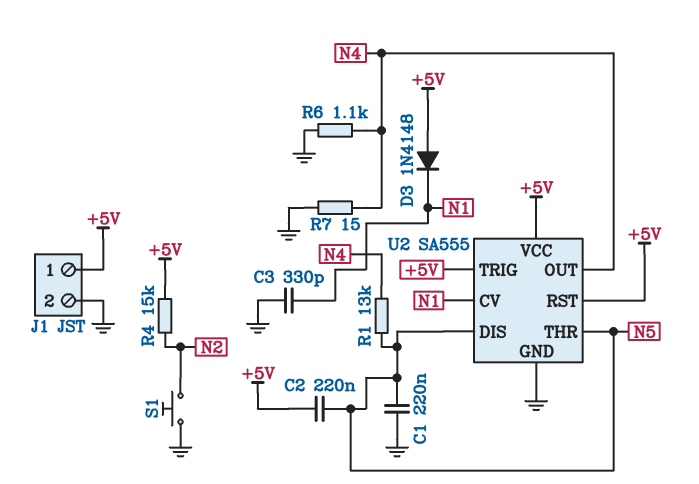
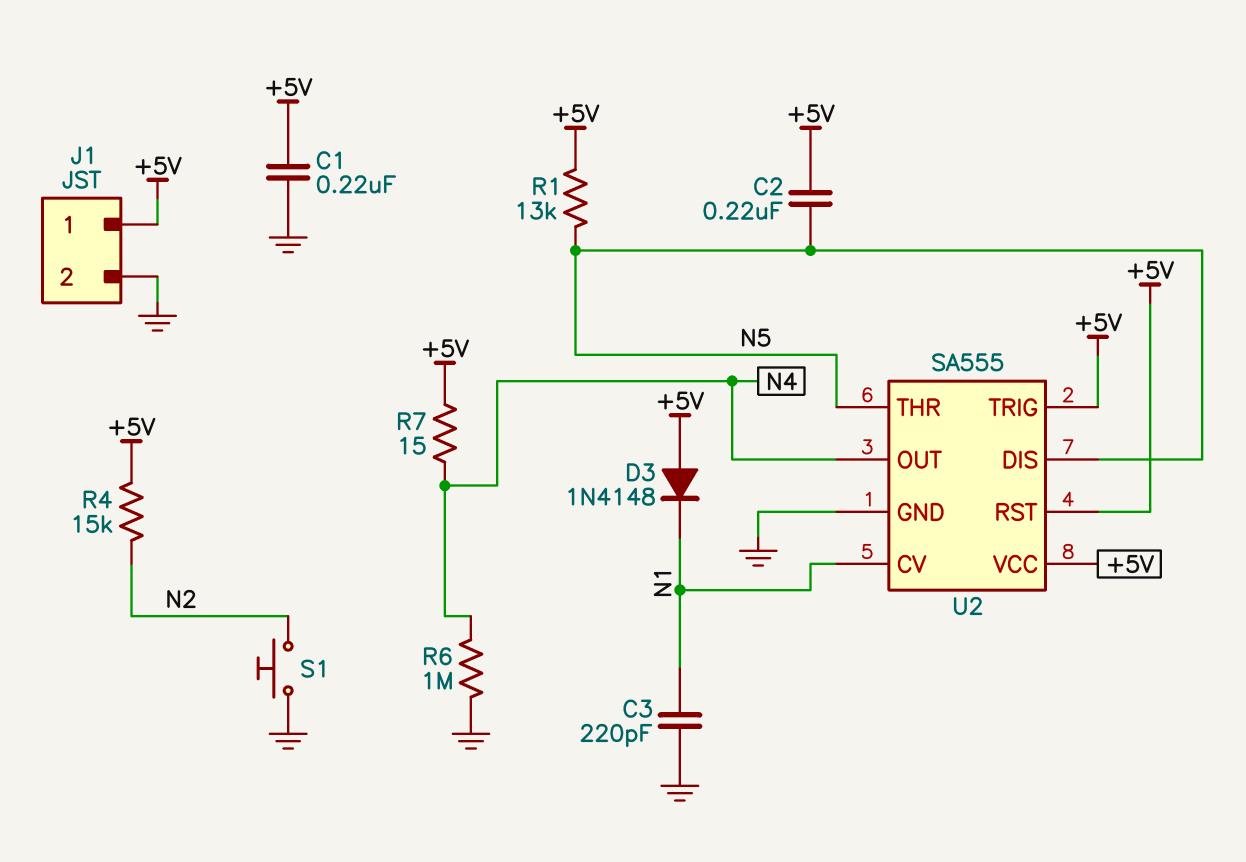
C1: 220nF (GND, N5) -> 220nF (+5V, GND)
C3: 330pF (GND, N1) -> 220pF (GND, N1)
R1: 13k (N4, N5) -> 13k (+5V, N5)
R6: 1.1k (GND, N4) -> 1M (GND, N4)
R7: 15 (GND, N4) -> 15 (+5V, N4)

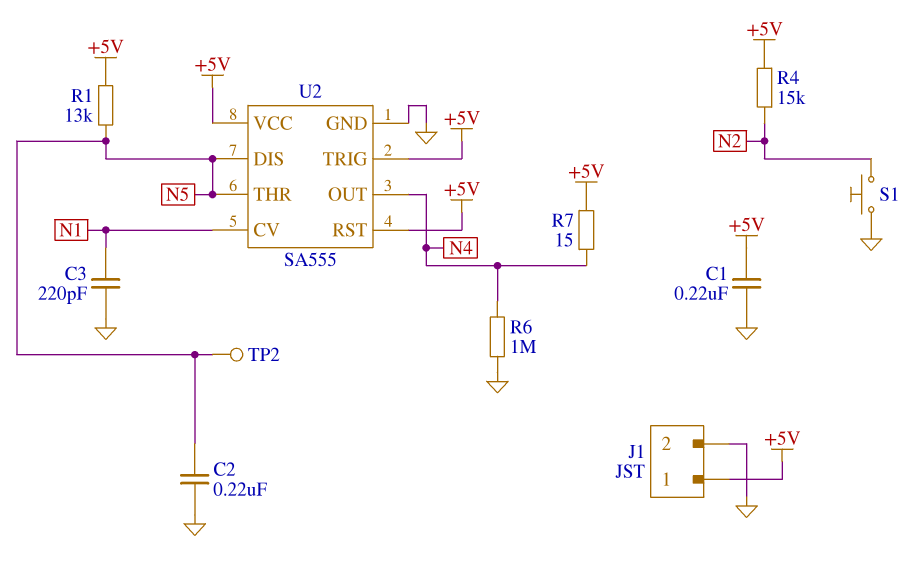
C2: 220nF (+5V, N5) -> 220nF (GND, N5)
D3: diode 1N4148 (A +5V, K N1) -> none
TP2: none -> test point (N5)

